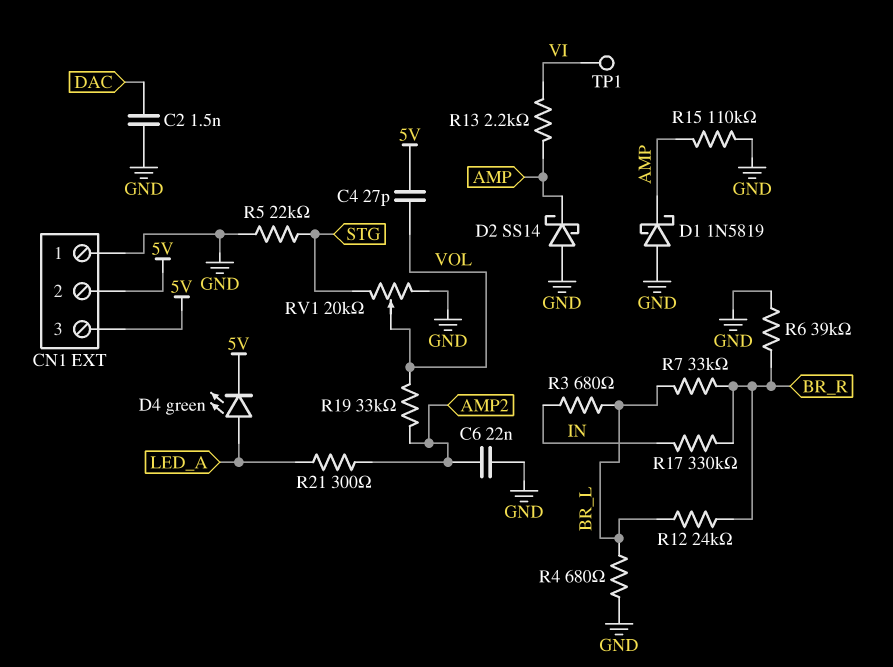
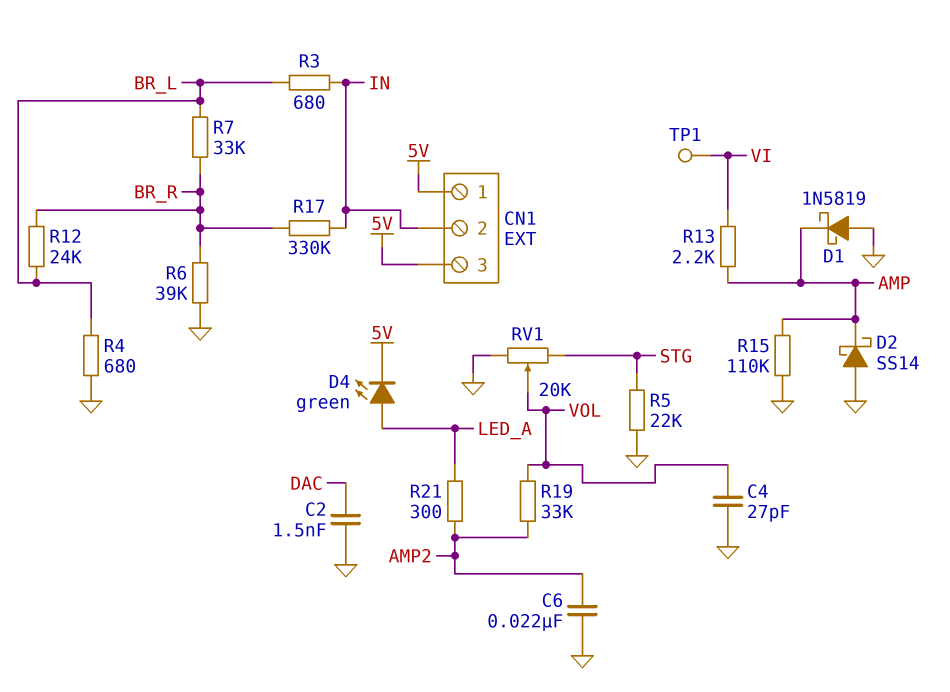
C4: 27pF (5V, VOL) -> 27pF (GND, VOL)
CN1 pin 1: GND -> 5V
CN1 pin 2: 5V -> IN

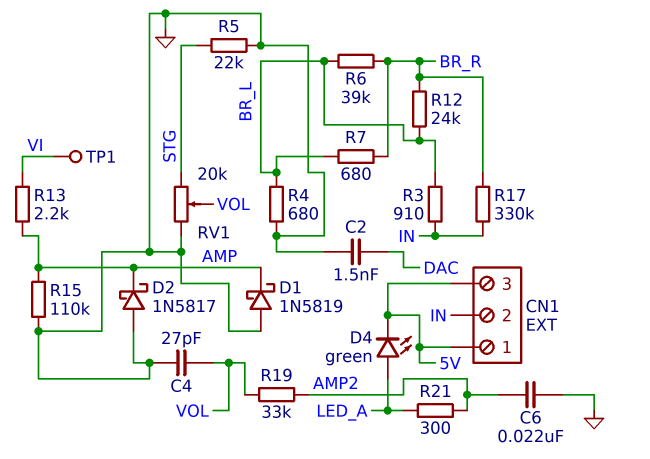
D2: schottky SS14 (A GND, K AMP) -> schottky 1N5817 (A GND, K AMP)
R3: 680 (BR_L, IN) -> 910 (BR_L, IN)
R6: 39k (BR_R, GND) -> 39k (BR_L, BR_R)
R7: 33k (BR_L, BR_R) -> 680 (BR_L, BR_R)

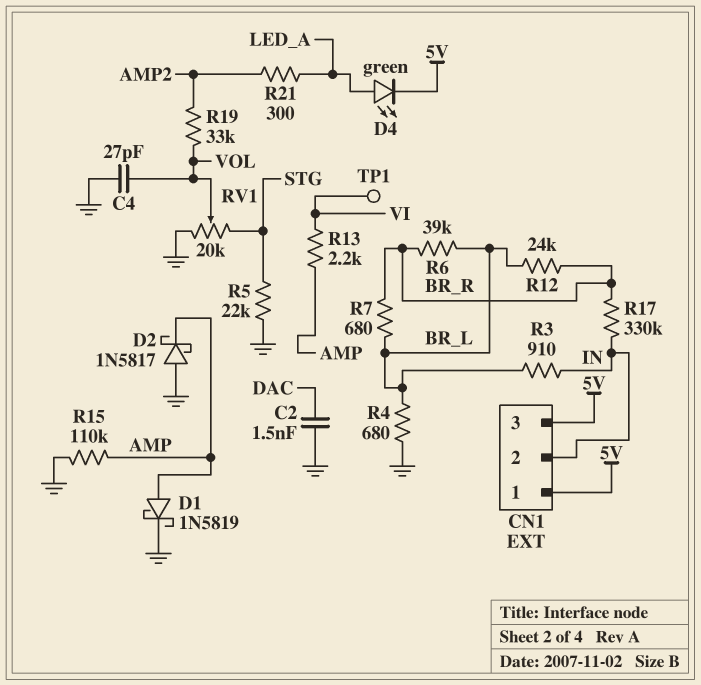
C6: 22nF (AMP2, GND) -> none
D1: schottky 1N5819 (A GND, K AMP) -> schottky 1N5819 (A AMP, K GND)

